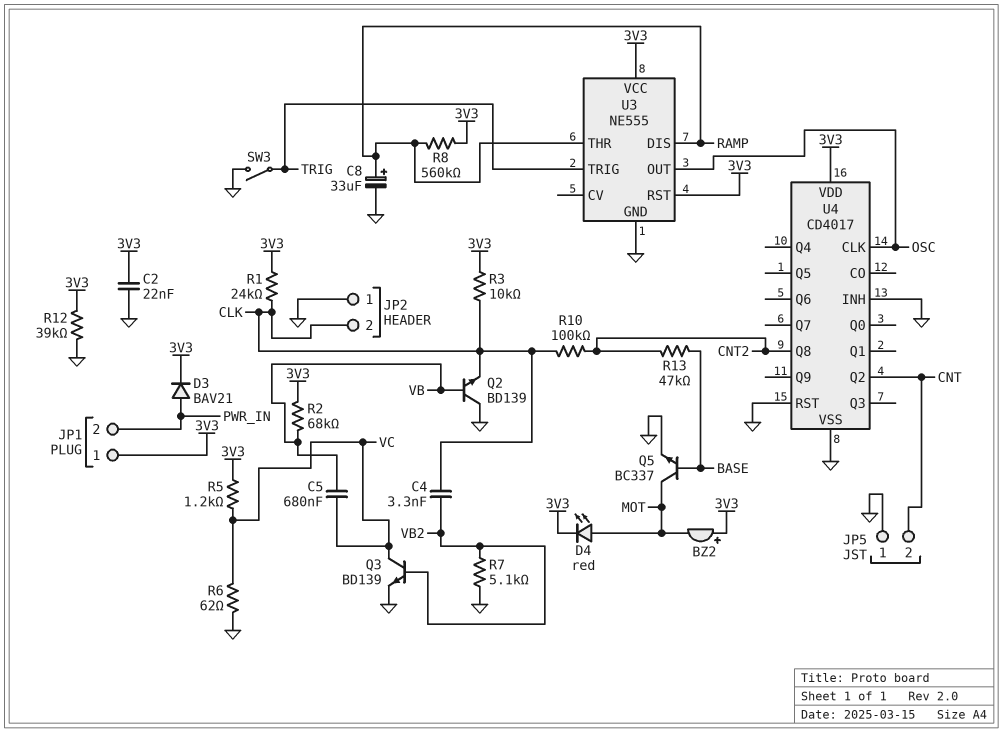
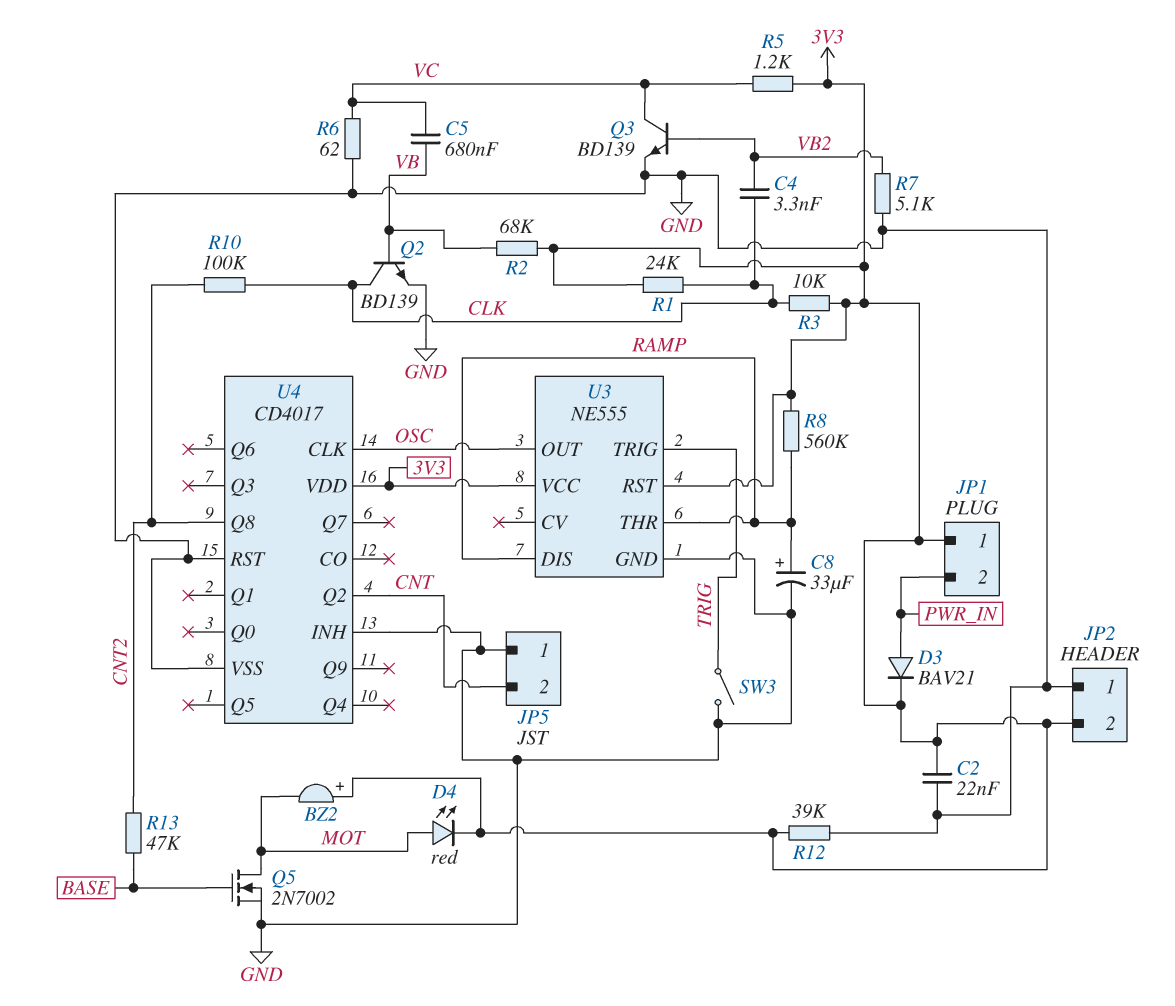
JP2 pin 2: CLK -> 3V3
Q2: NPN BD139 (B VB, C GND, E CLK) -> NPN BD139 (B VB, C CLK, E GND)
Q5: NPN BC337 (B BASE, C MOT, E GND) -> NMOS 2N7002 (G BASE, D MOT, S GND)

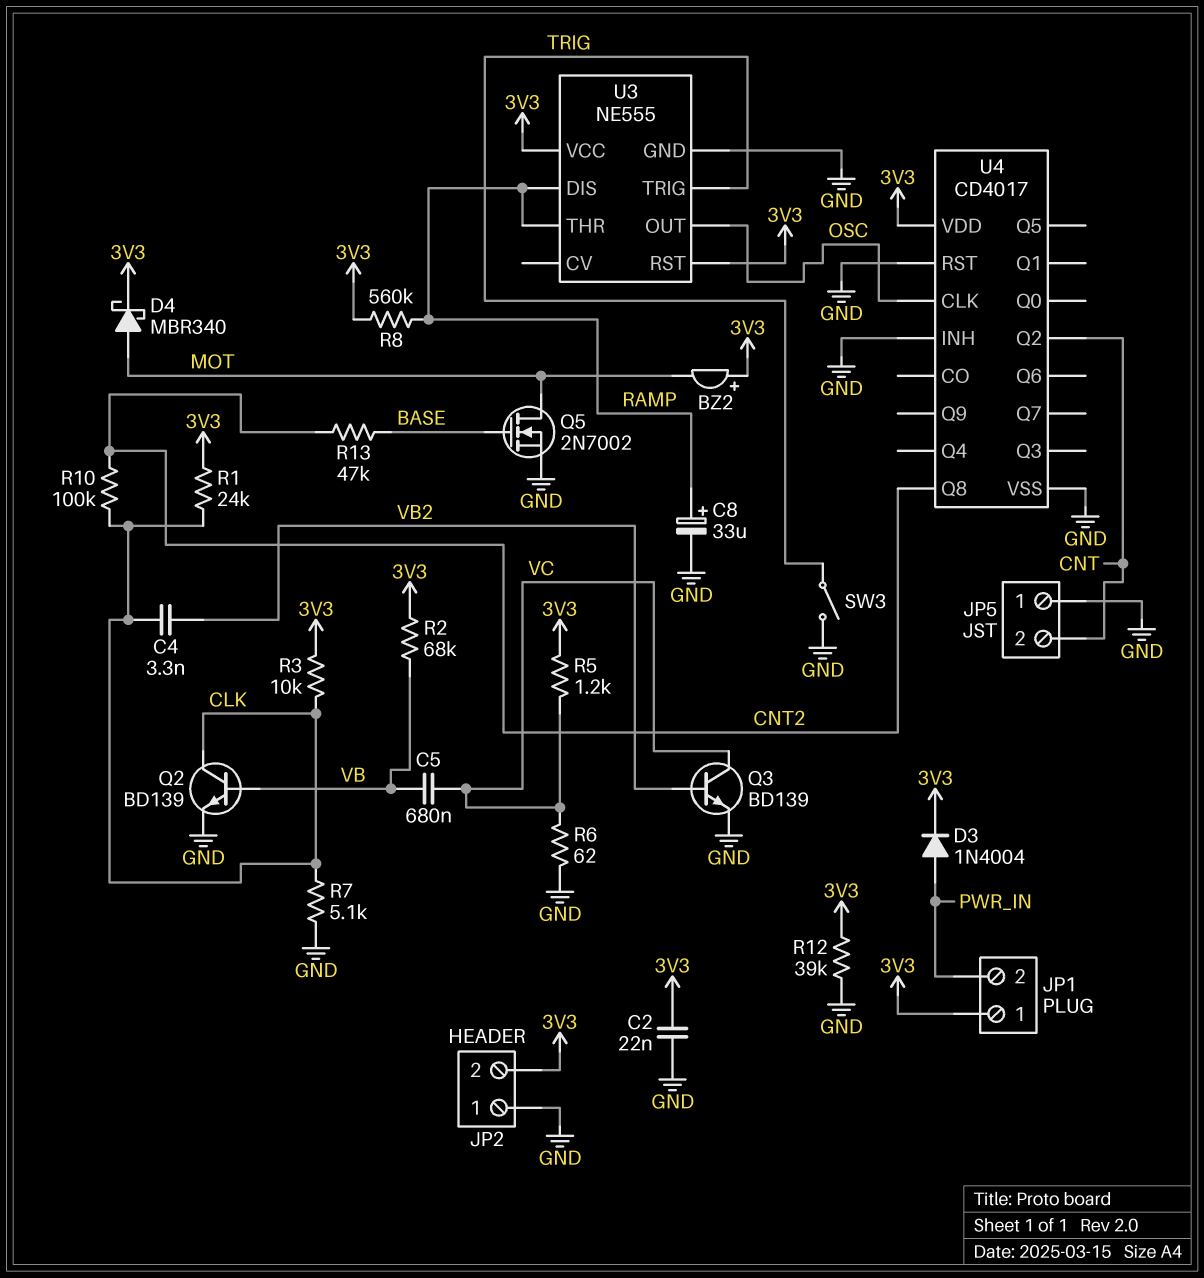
D3: diode BAV21 (A PWR_IN, K 3V3) -> diode 1N4004 (A PWR_IN, K 3V3)
D4: LED red (A MOT, K 3V3) -> schottky MBR340 (A MOT, K 3V3)
R7: 5.1k (GND, VB2) -> 5.1k (CLK, GND)

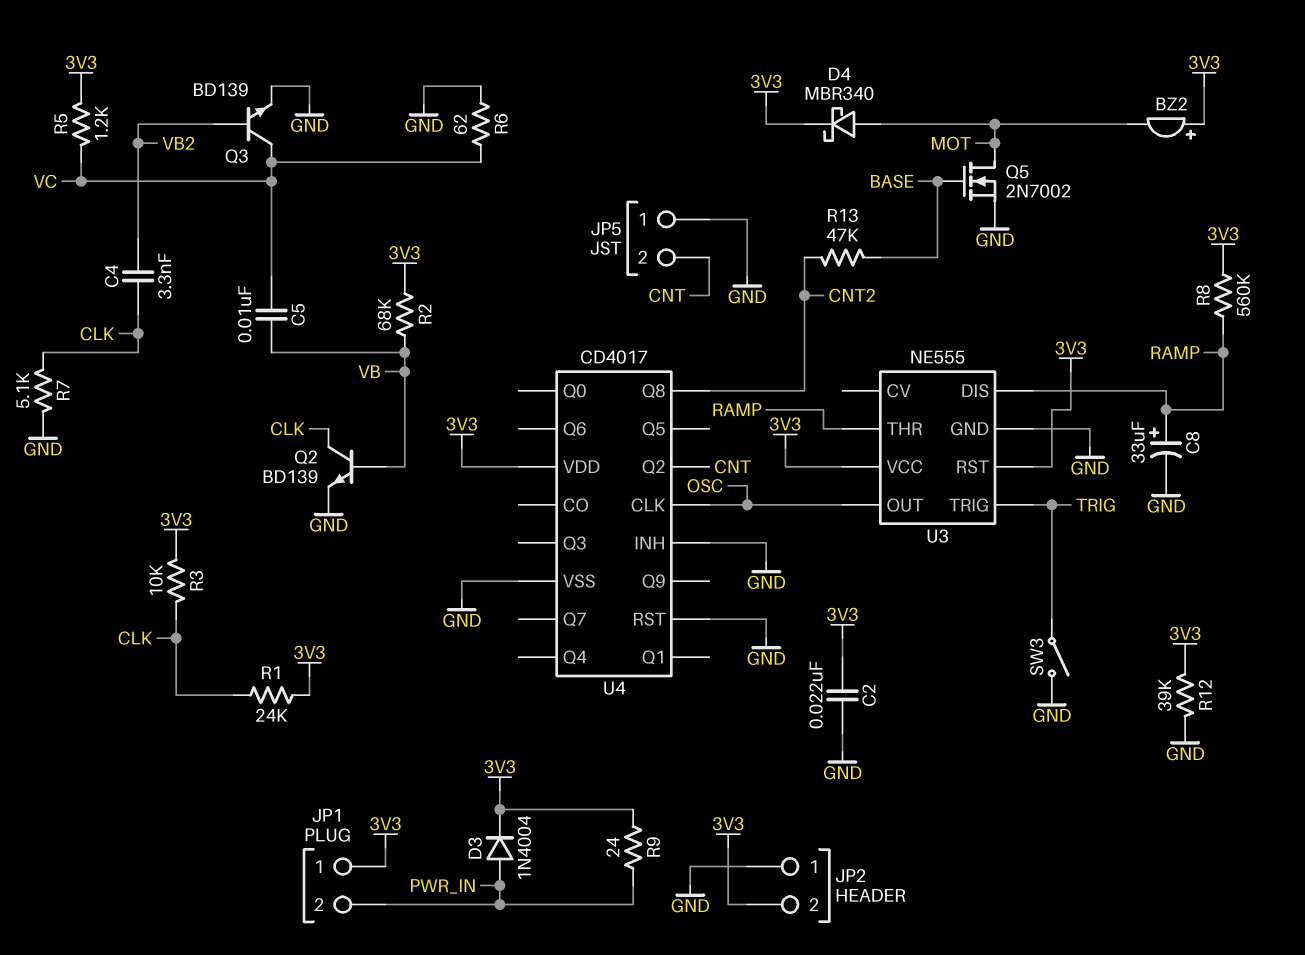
C5: 680nF (VB, VC) -> 10nF (VB, VC)
R9: none -> 24 (3V3, PWR_IN)
R10: 100k (CLK, CNT2) -> none

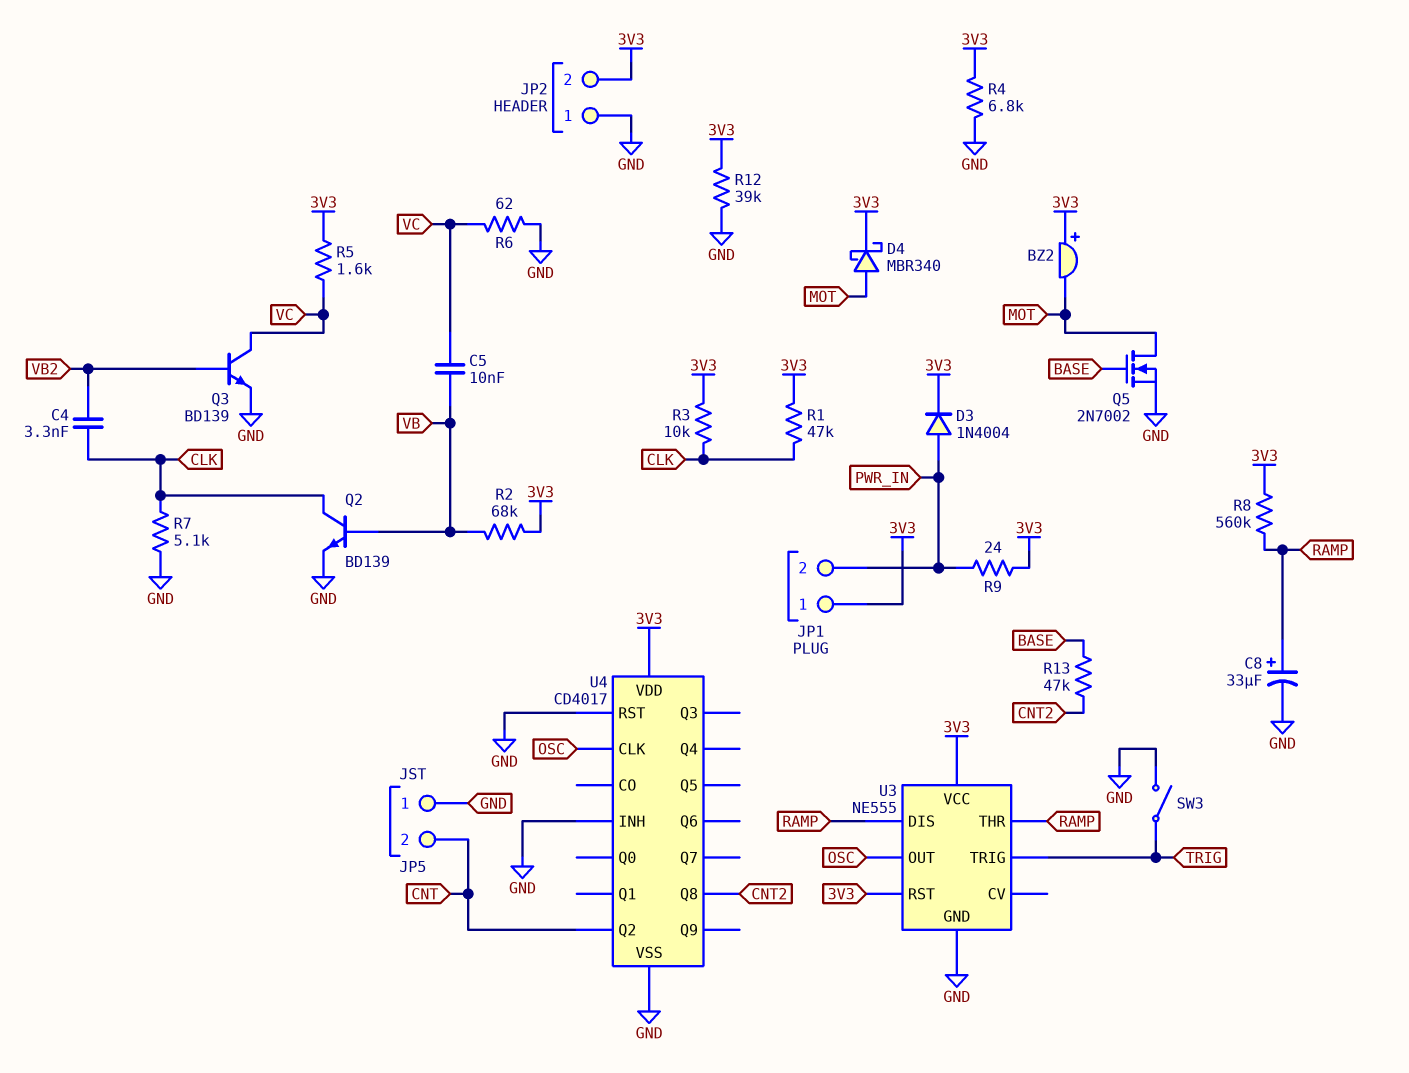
C2: 22nF (3V3, GND) -> none
R1: 24k (3V3, CLK) -> 47k (3V3, CLK)
R4: none -> 6.8k (3V3, GND)
R5: 1.2k (3V3, VC) -> 1.6k (3V3, VC)

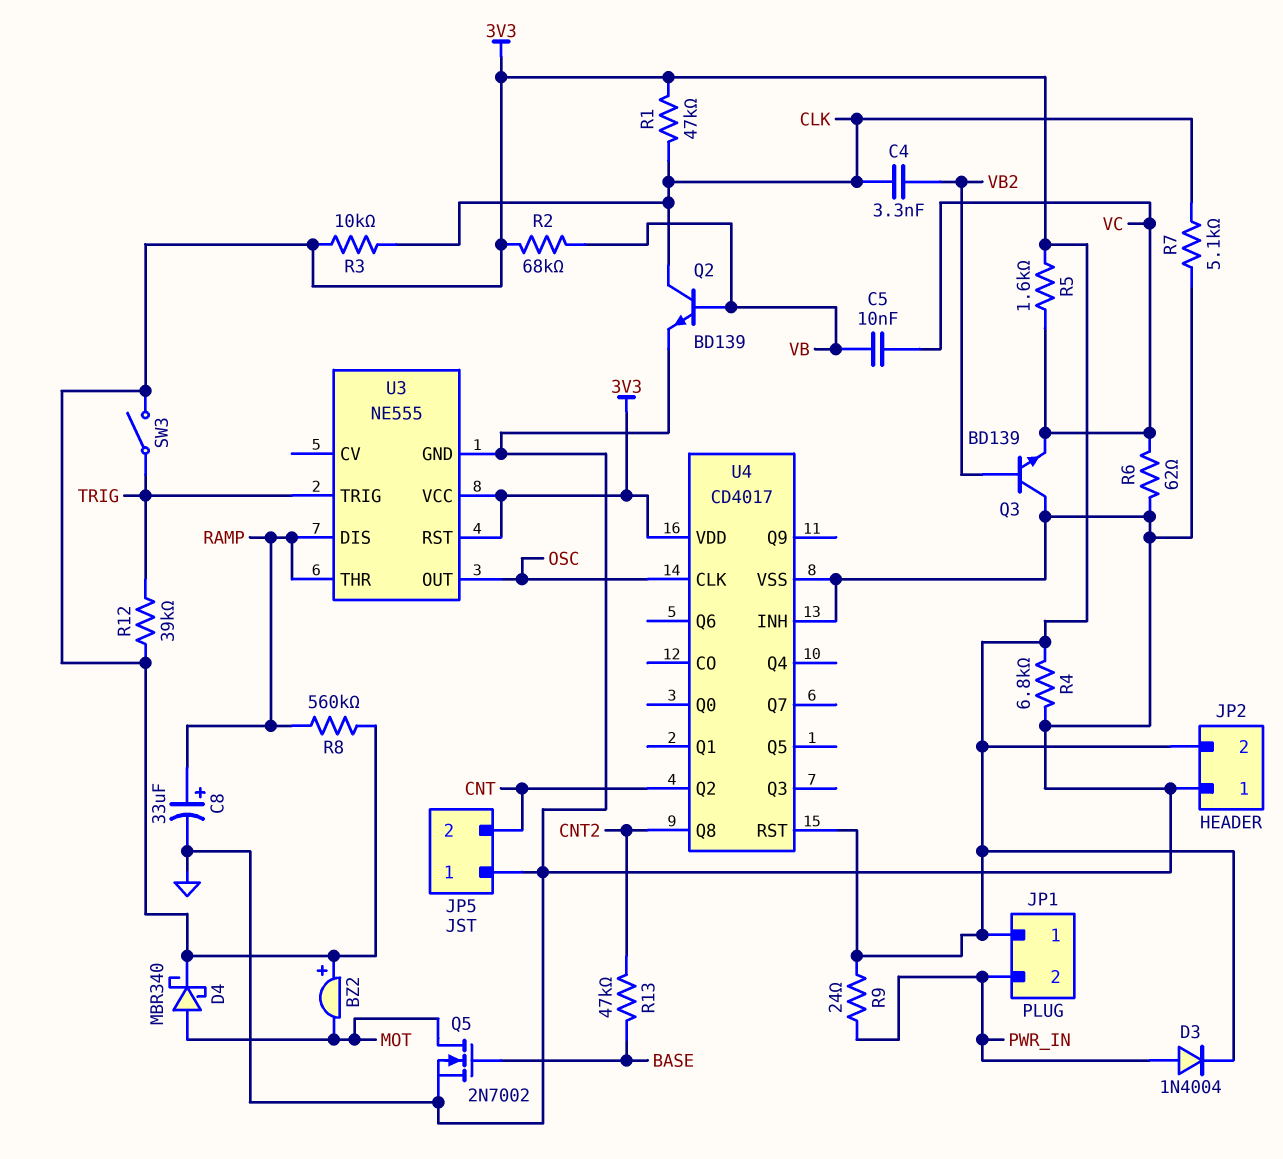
Q3: NPN BD139 (B VB2, C VC, E GND) -> NPN BD139 (B VB2, C GND, E VC)
R12: 39k (3V3, GND) -> 39k (3V3, TRIG)
SW3: switch (GND, TRIG) -> switch (3V3, TRIG)
U4 pin RST: GND -> 3V3

